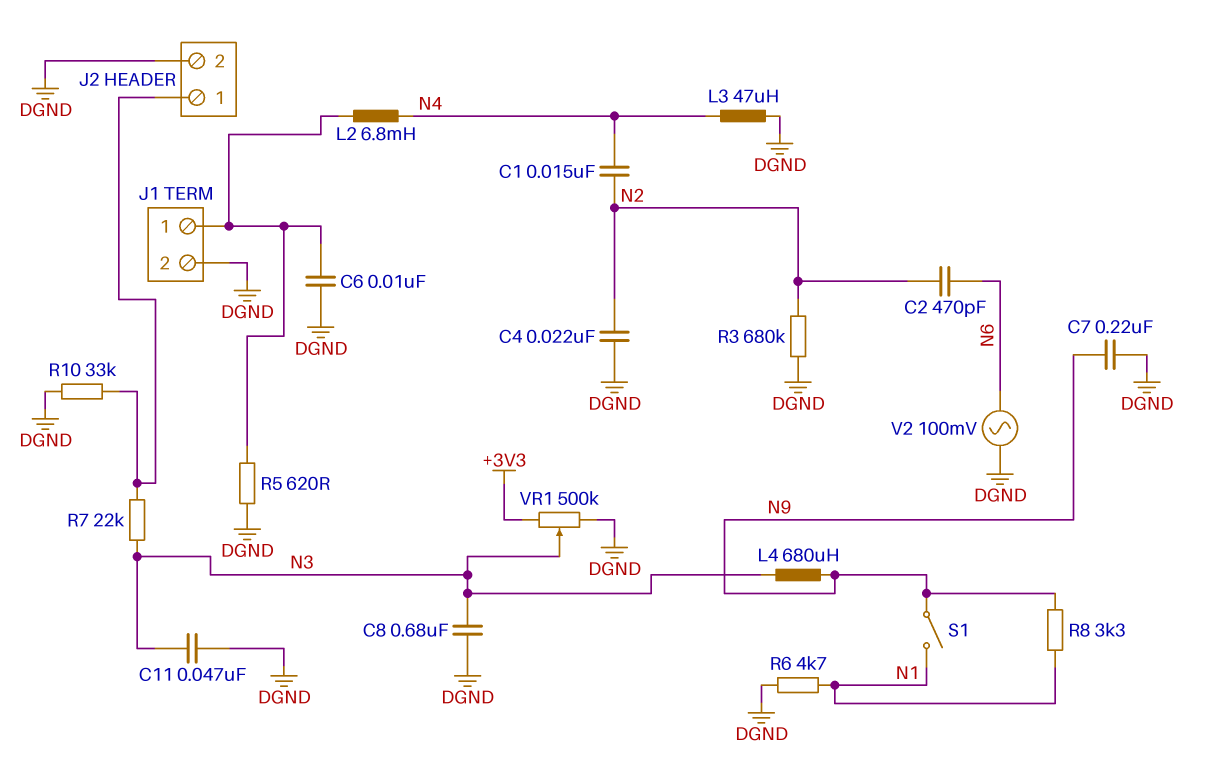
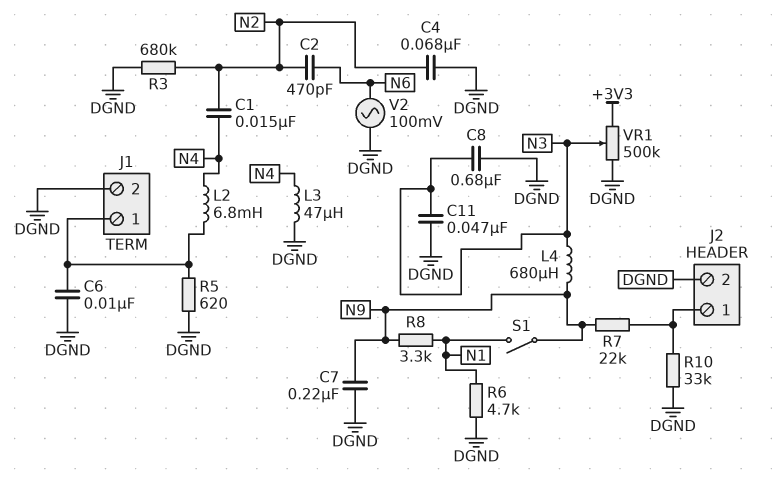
C4: 22nF (DGND, N2) -> 68nF (DGND, N2)
R7: 22k (J2/1, N3) -> 22k (J2/1, N9)

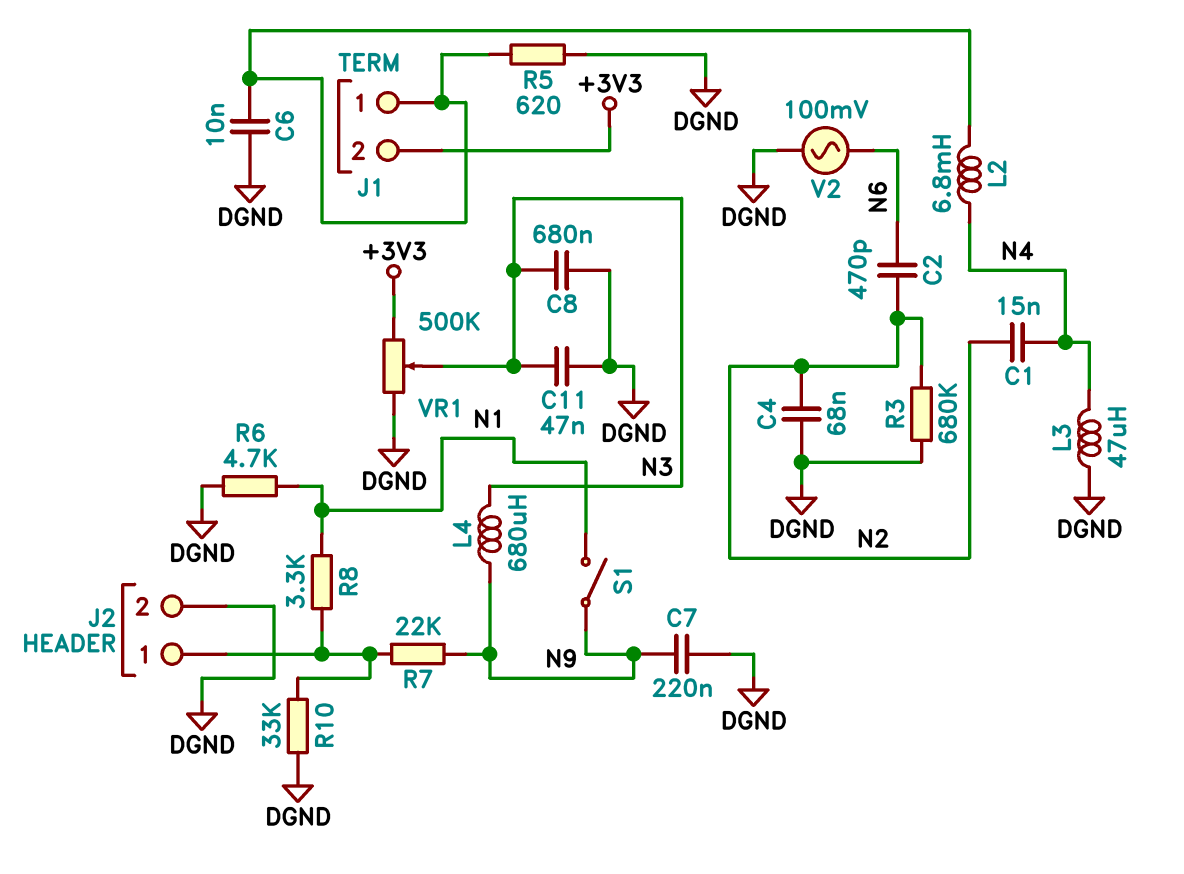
J1 pin 2: DGND -> +3V3
R8: 3.3k (N1, N9) -> 3.3k (J2/1, N1)

